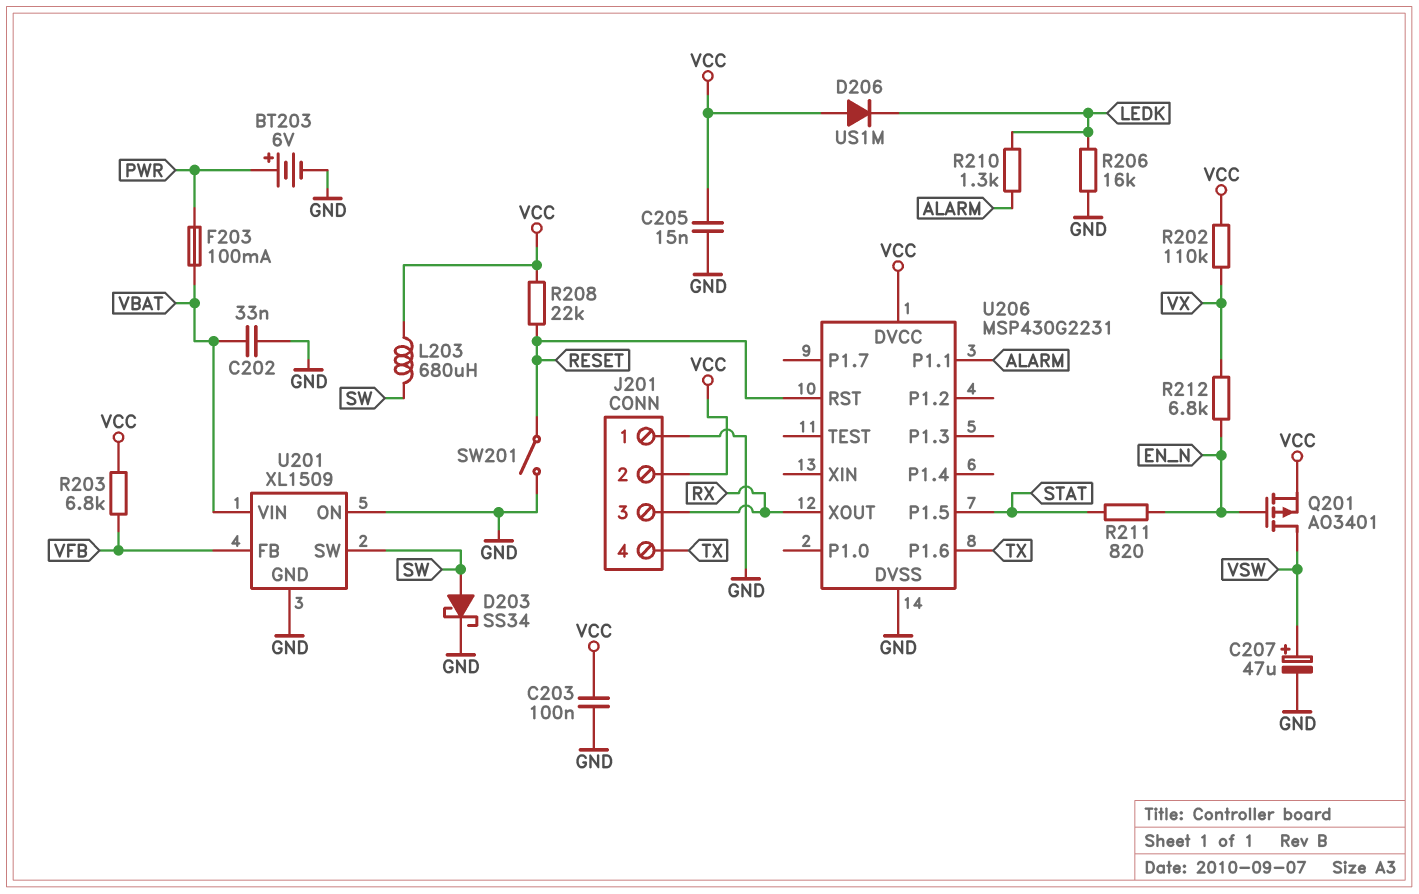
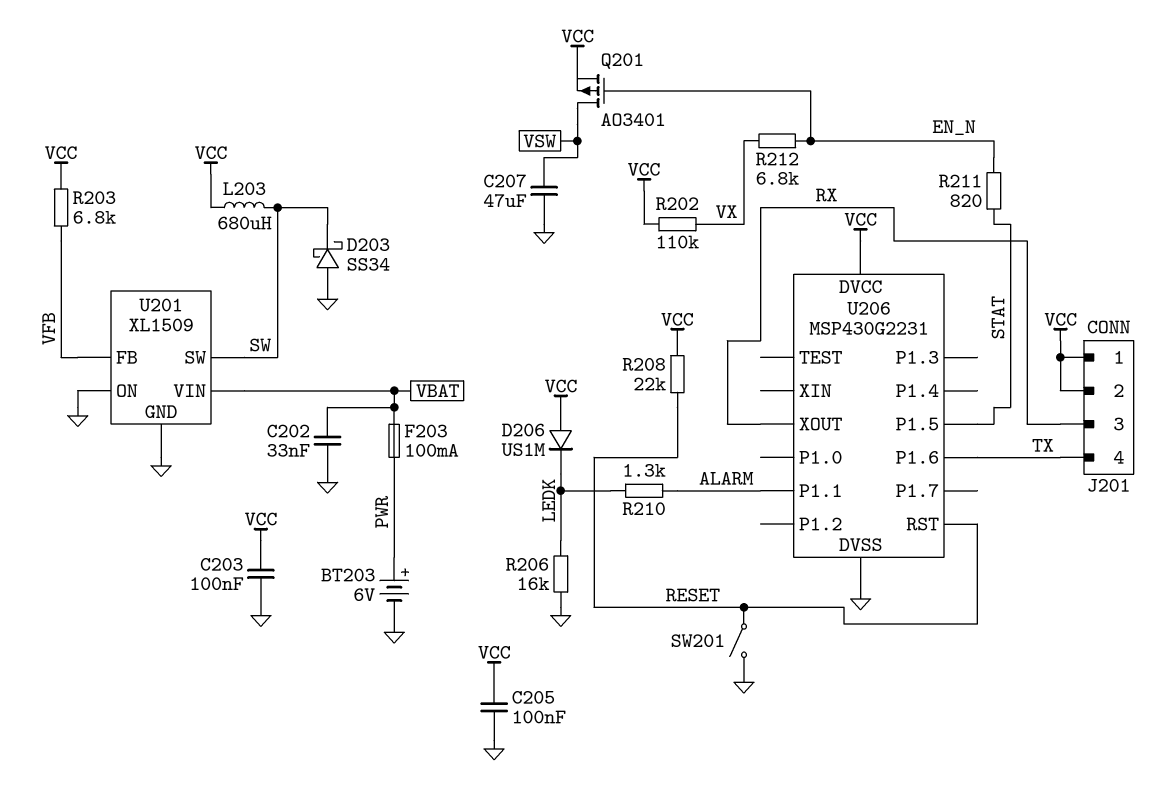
C205: 15nF (GND, VCC) -> 100nF (GND, VCC)
C207: 47uF (plus VSW, minus GND) -> 47uF (GND, VSW)
D203: schottky SS34 (A SW, K GND) -> schottky SS34 (A GND, K SW)
J201 pin 1: GND -> VCC

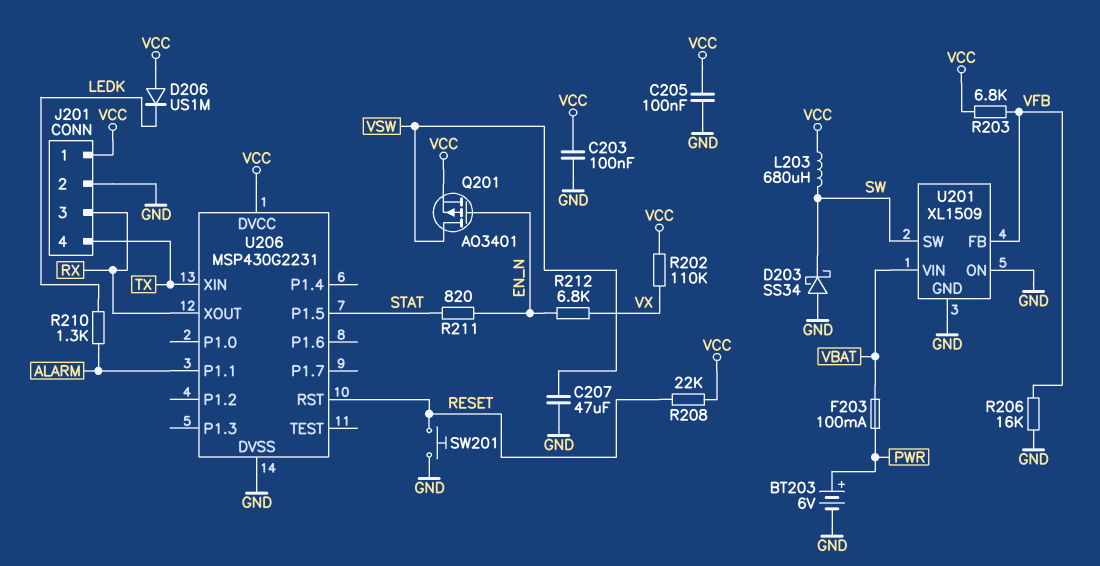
C202: 33nF (GND, VBAT) -> none
J201 pin 2: VCC -> GND
R206: 16k (GND, LEDK) -> 16k (GND, VFB)
SW201: switch (GND, RESET) -> button (GND, RESET)
U206 pin P1.6: TX -> none
U206 pin XIN: none -> TX

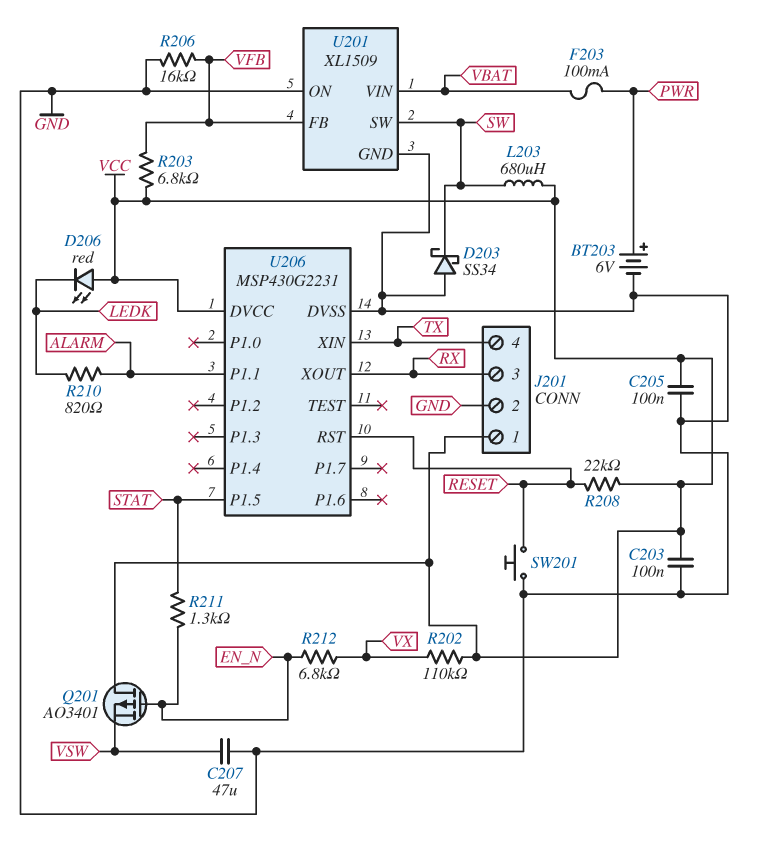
D206: diode US1M (A VCC, K LEDK) -> LED red (A VCC, K LEDK)
Q201: PMOS AO3401 (G EN_N, D VSW, S VCC) -> PMOS AO3401 (G EN_N, D VCC, S VSW)
R210: 1.3k (ALARM, LEDK) -> 820 (ALARM, LEDK)
R211: 820 (EN_N, STAT) -> 1.3k (EN_N, STAT)

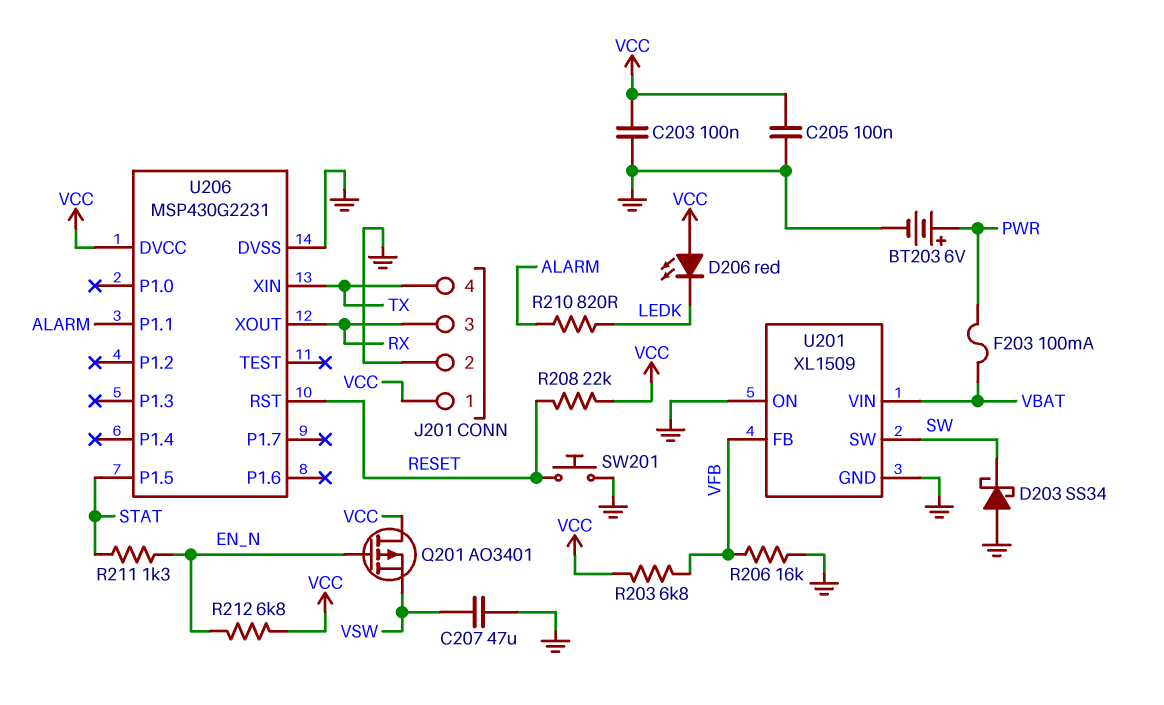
L203: 680uH (SW, VCC) -> none
R202: 110k (VCC, VX) -> none
R212: 6.8k (EN_N, VX) -> 6.8k (EN_N, VCC)

